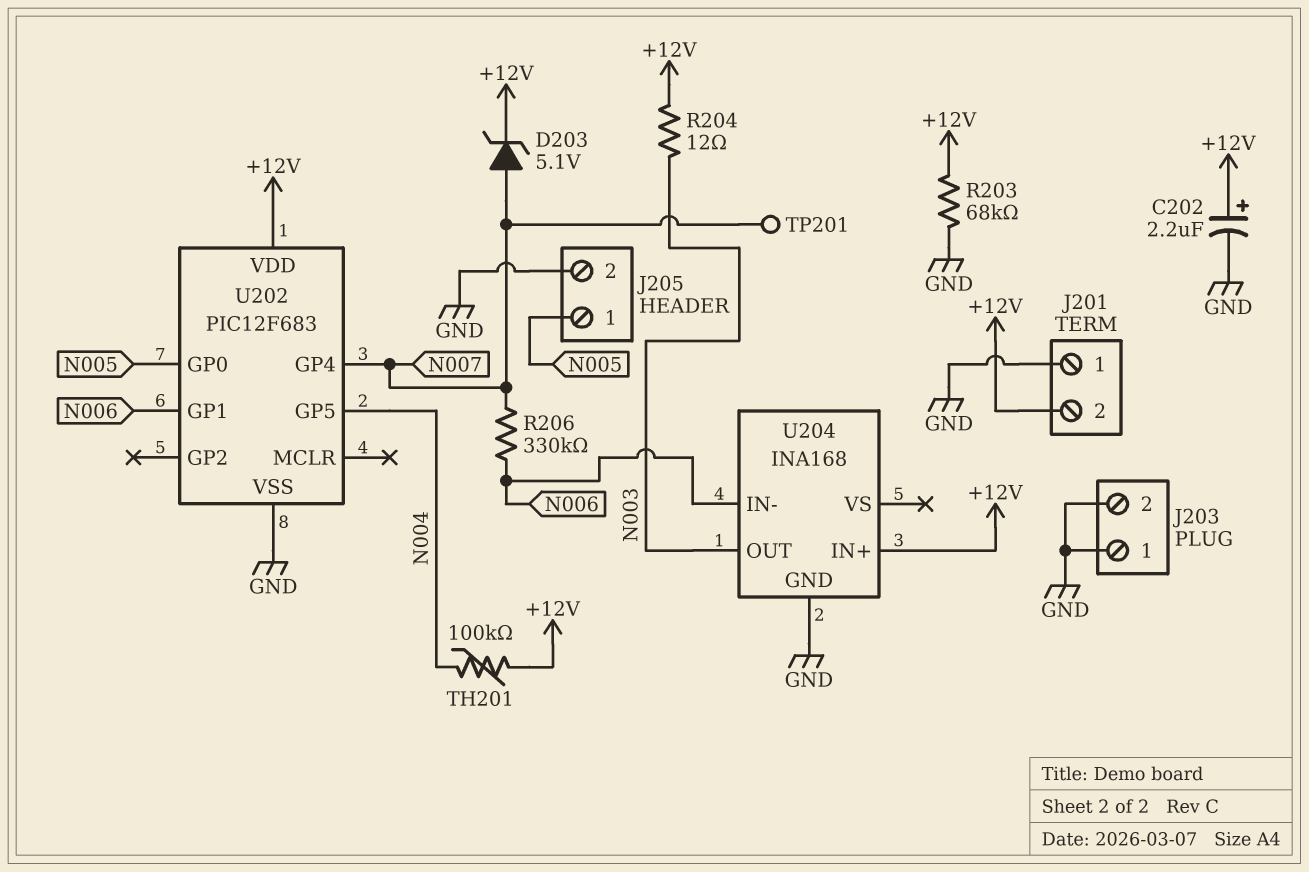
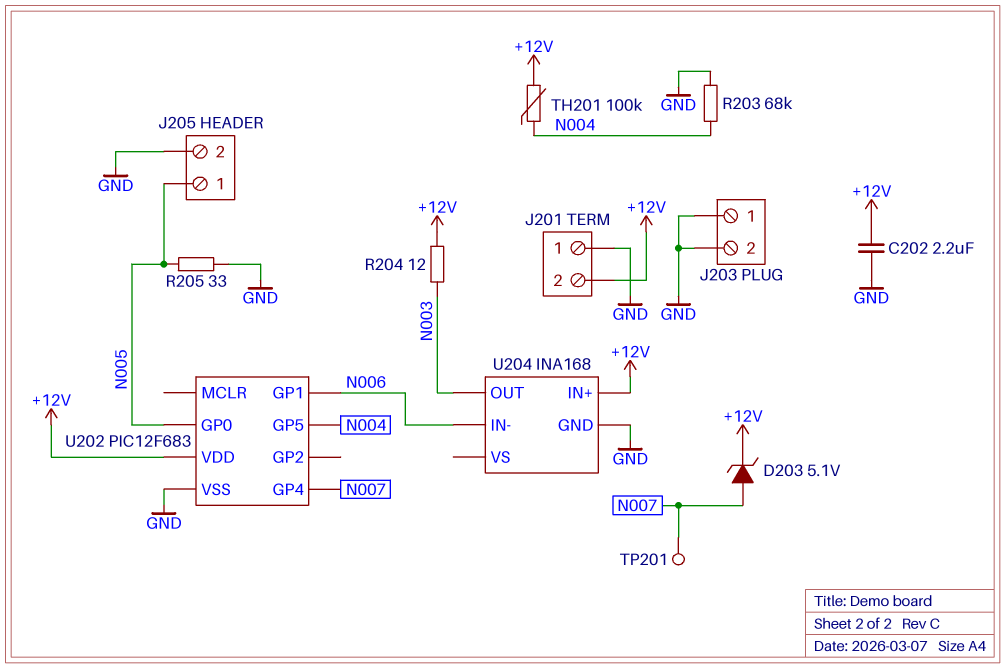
C202: 2.2uF (plus +12V, minus GND) -> 2.2uF (+12V, GND)
R203: 68k (+12V, GND) -> 68k (GND, N004)
R205: none -> 33 (GND, N005)
R206: 330k (N006, N007) -> none

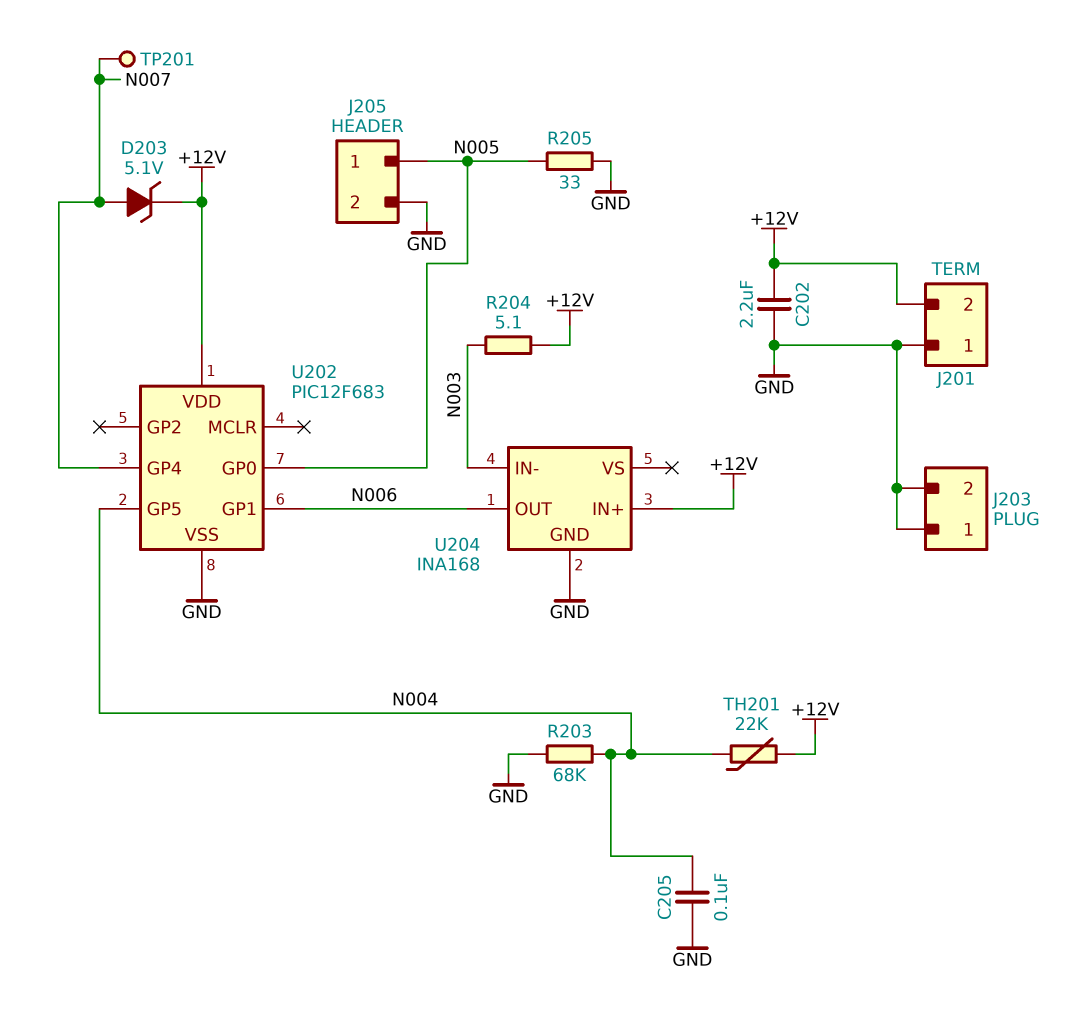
C205: none -> 100nF (GND, N004)
R204: 12 (+12V, N003) -> 5.1 (+12V, N003)
TH201: 100k (+12V, N004) -> 22k (+12V, N004)
U204 pin IN-: N006 -> N003
U204 pin OUT: N003 -> N006

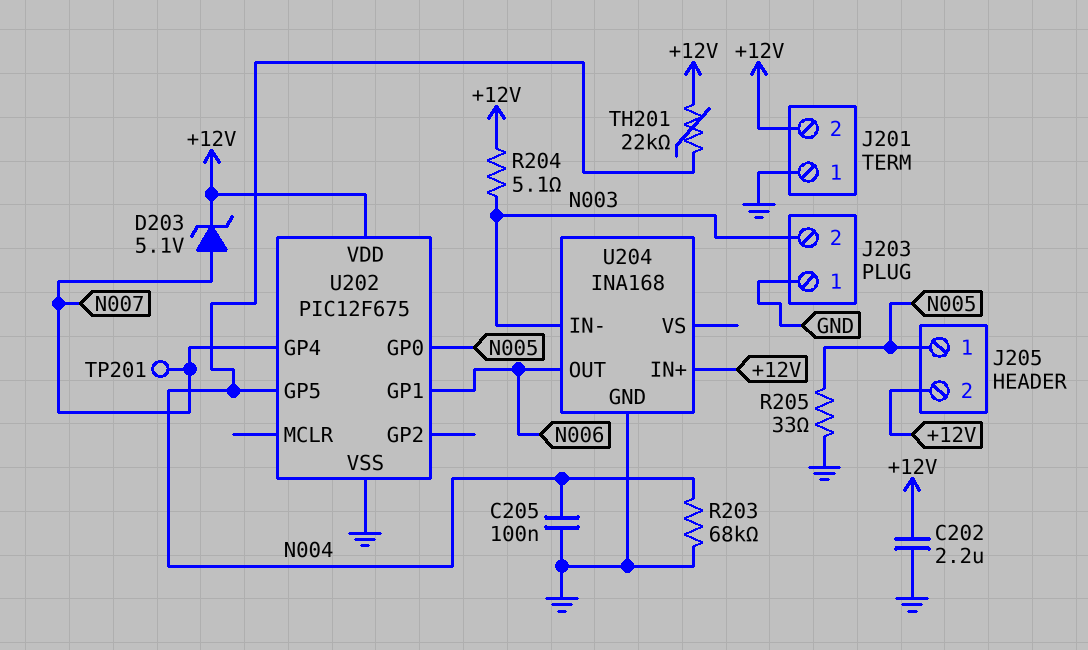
J203 pin 2: GND -> N003
J205 pin 2: GND -> +12V
U202: PIC12F683 -> PIC12F675

